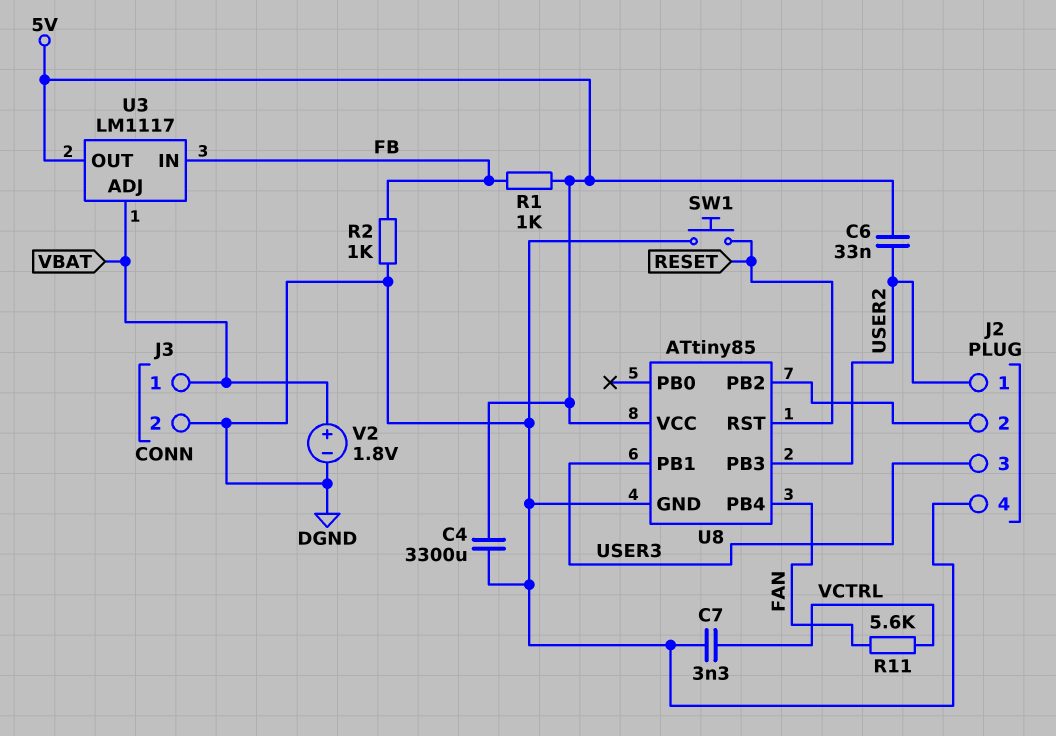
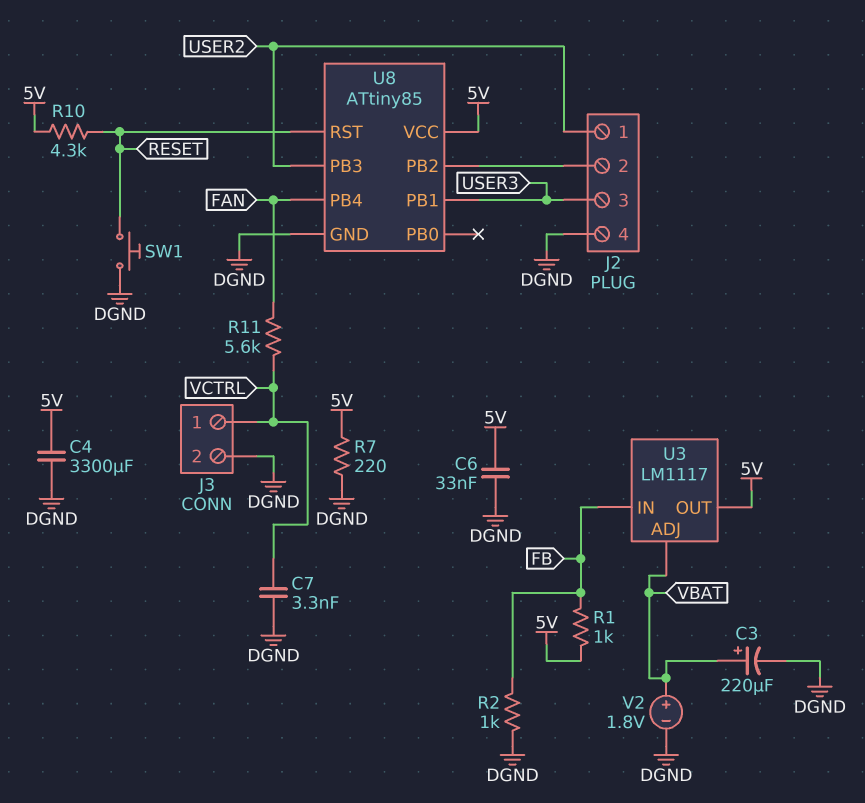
C3: none -> 220uF (plus VBAT, minus DGND)
C6: 33nF (5V, USER2) -> 33nF (5V, DGND)
J3 pin 1: VBAT -> VCTRL
R7: none -> 220 (5V, DGND)
R10: none -> 4.3k (5V, RESET)

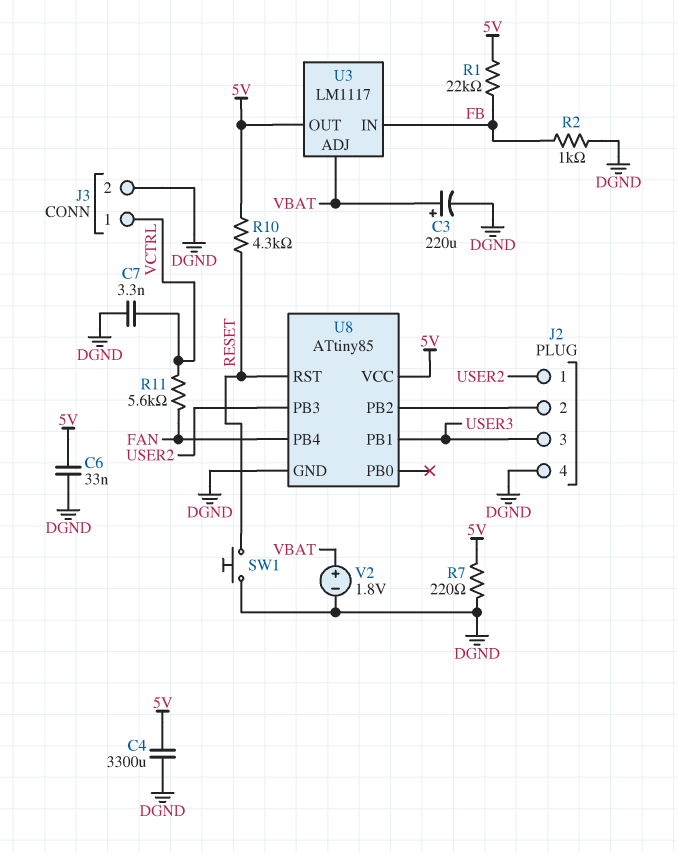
R1: 1k (5V, FB) -> 22k (5V, FB)

